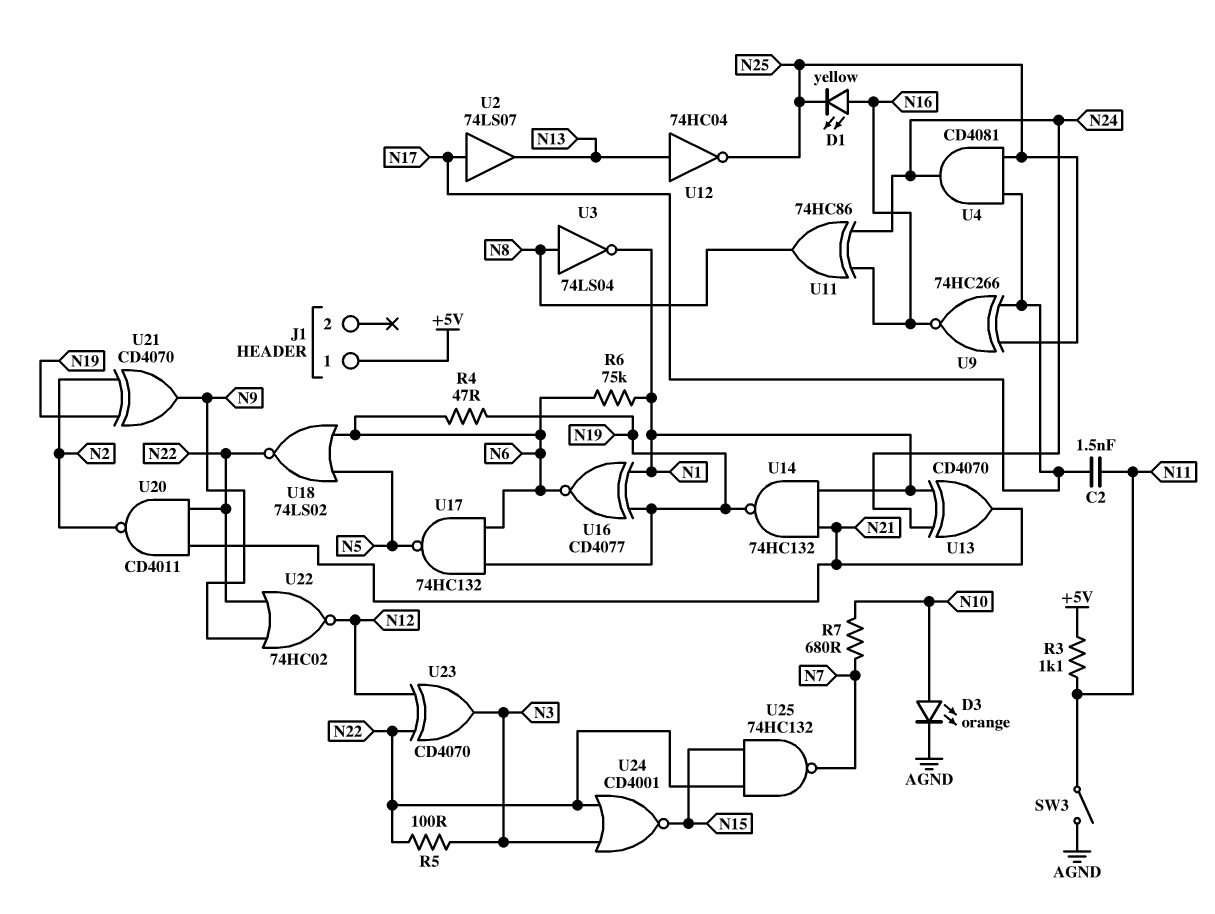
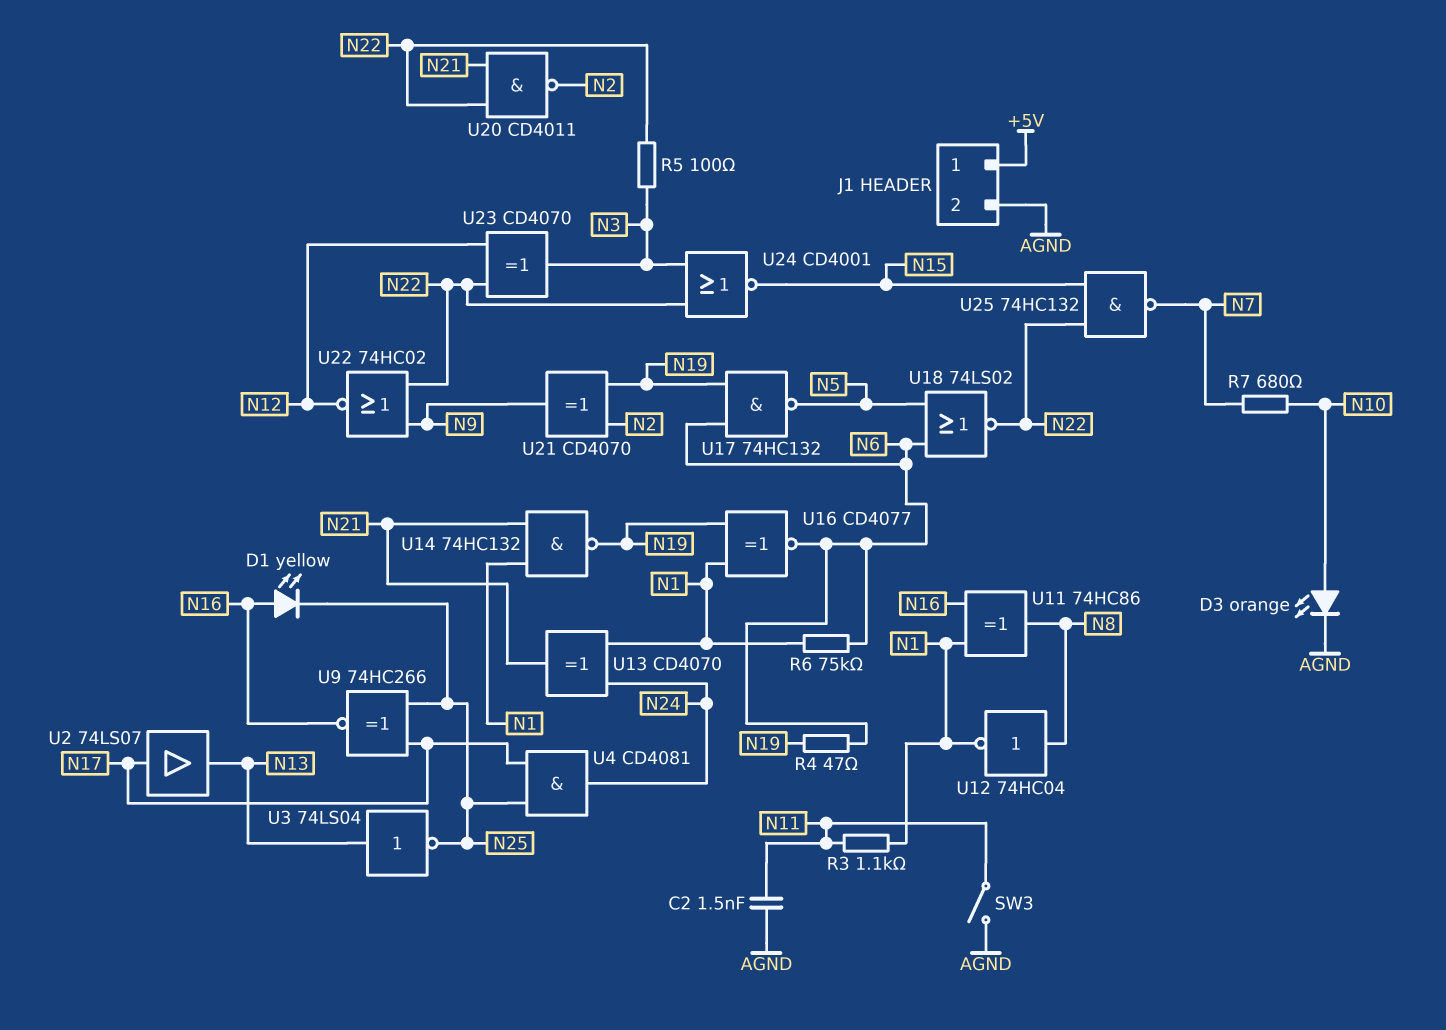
C2: 1.5nF (N11, N17) -> 1.5nF (AGND, N11)
J1 pin 2: none -> AGND
R3: 1.1k (+5V, N11) -> 1.1k (N1, N11)
U3: NOT 74LS04 (in N8, out N1) -> NOT 74LS04 (in N13, out N25)
U11: XOR 74HC86 (in N16, in N24, out N8) -> XOR 74HC86 (in N1, in N16, out N8)
U12: NOT 74HC04 (in N13, out N25) -> NOT 74HC04 (in N8, out N1)

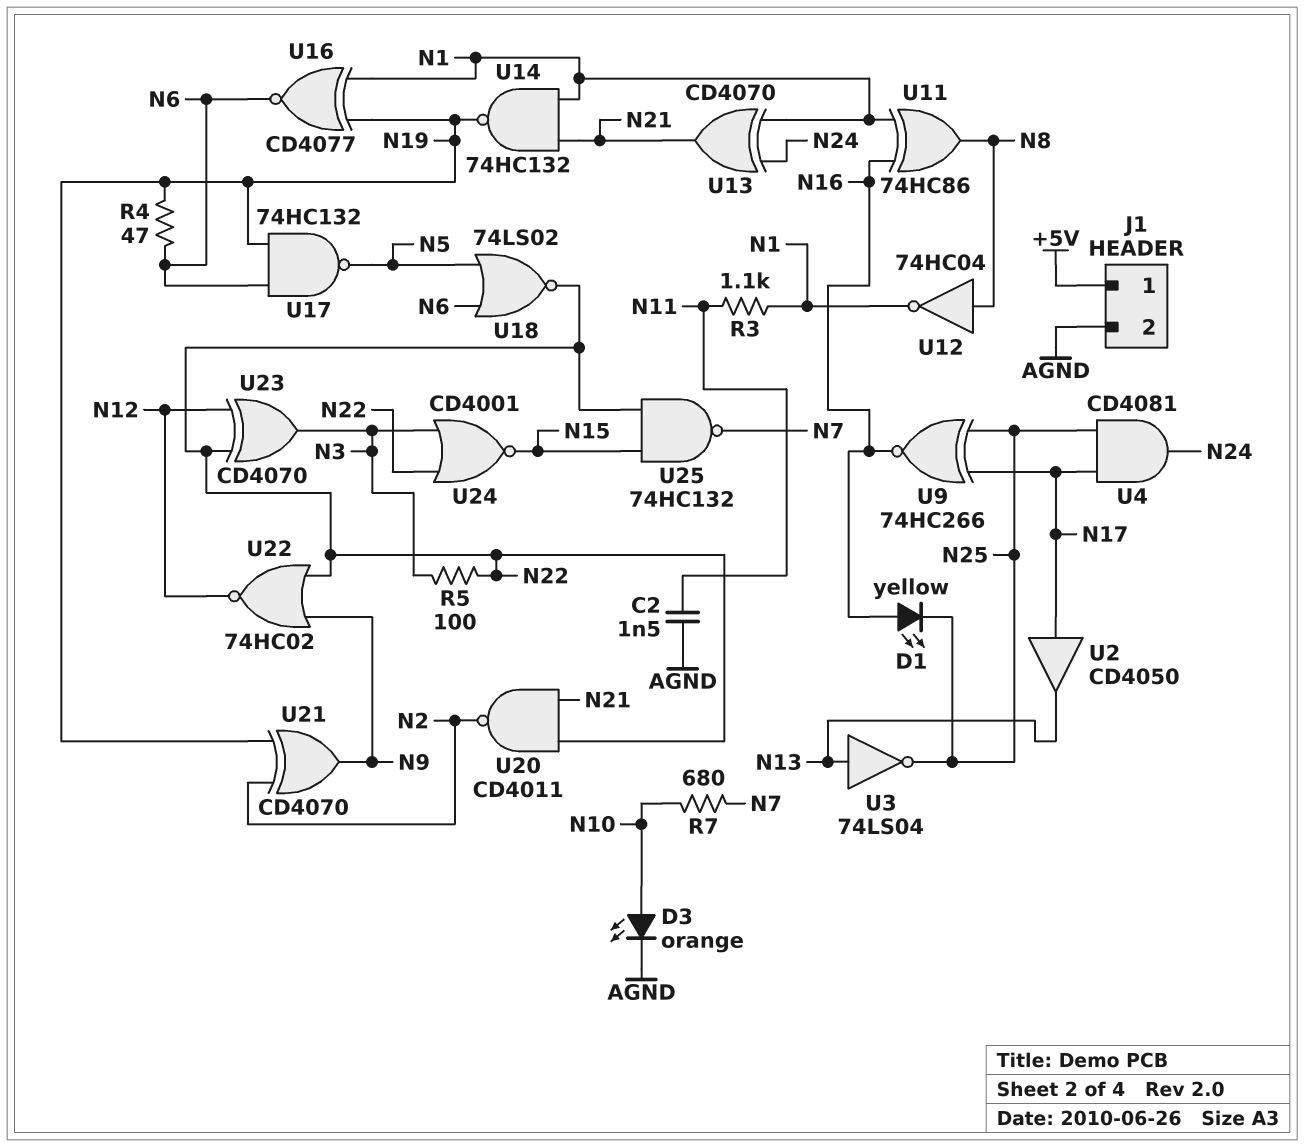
R6: 75k (N1, N6) -> none
SW3: switch (AGND, N11) -> none
U2: buffer 74LS07 (in N17, out N13) -> buffer CD4050 (in N17, out N13)

